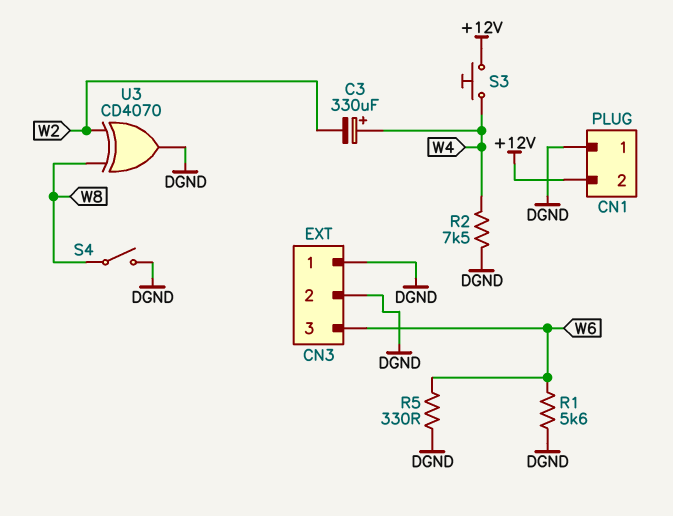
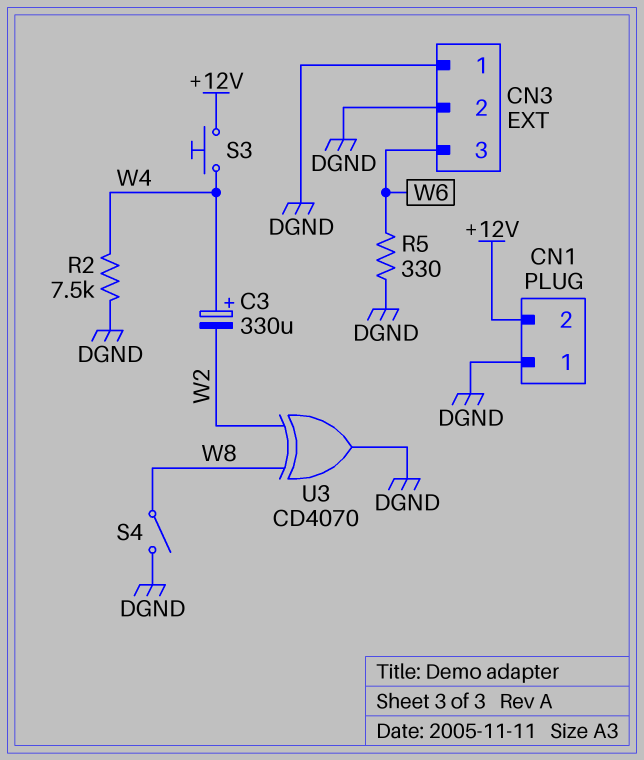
R1: 5.6k (DGND, W6) -> none

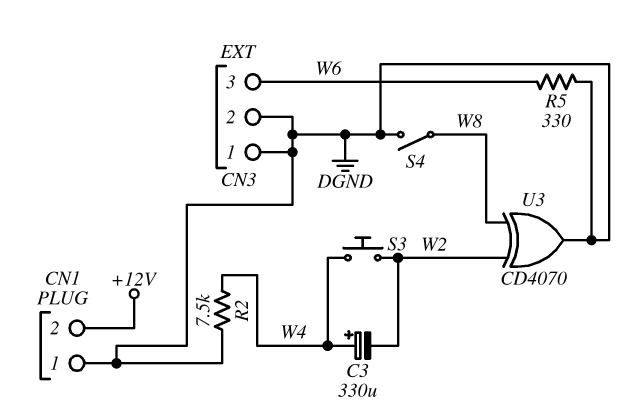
S3: button (+12V, W4) -> button (W2, W4)

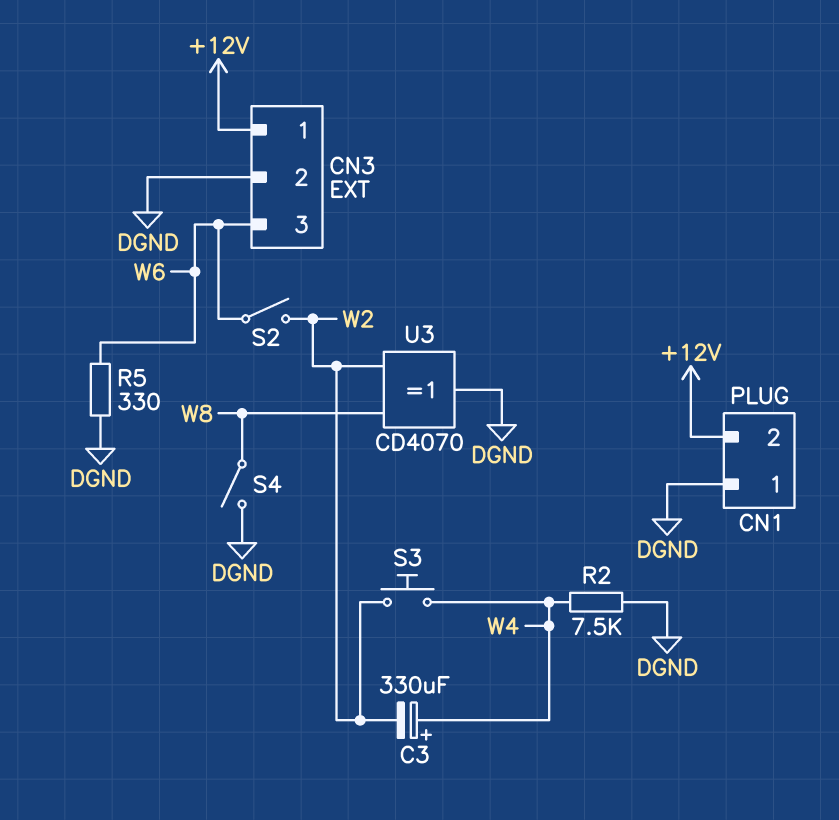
CN3 pin 1: DGND -> +12V
S2: none -> switch (W2, W6)

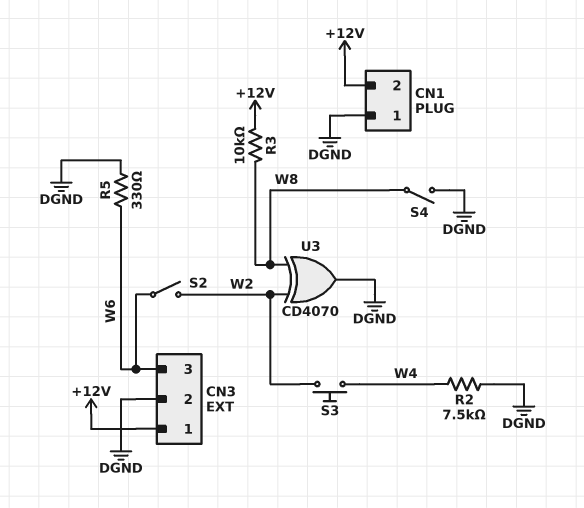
C3: 330uF (plus W4, minus W2) -> none
R3: none -> 10k (+12V, W8)

